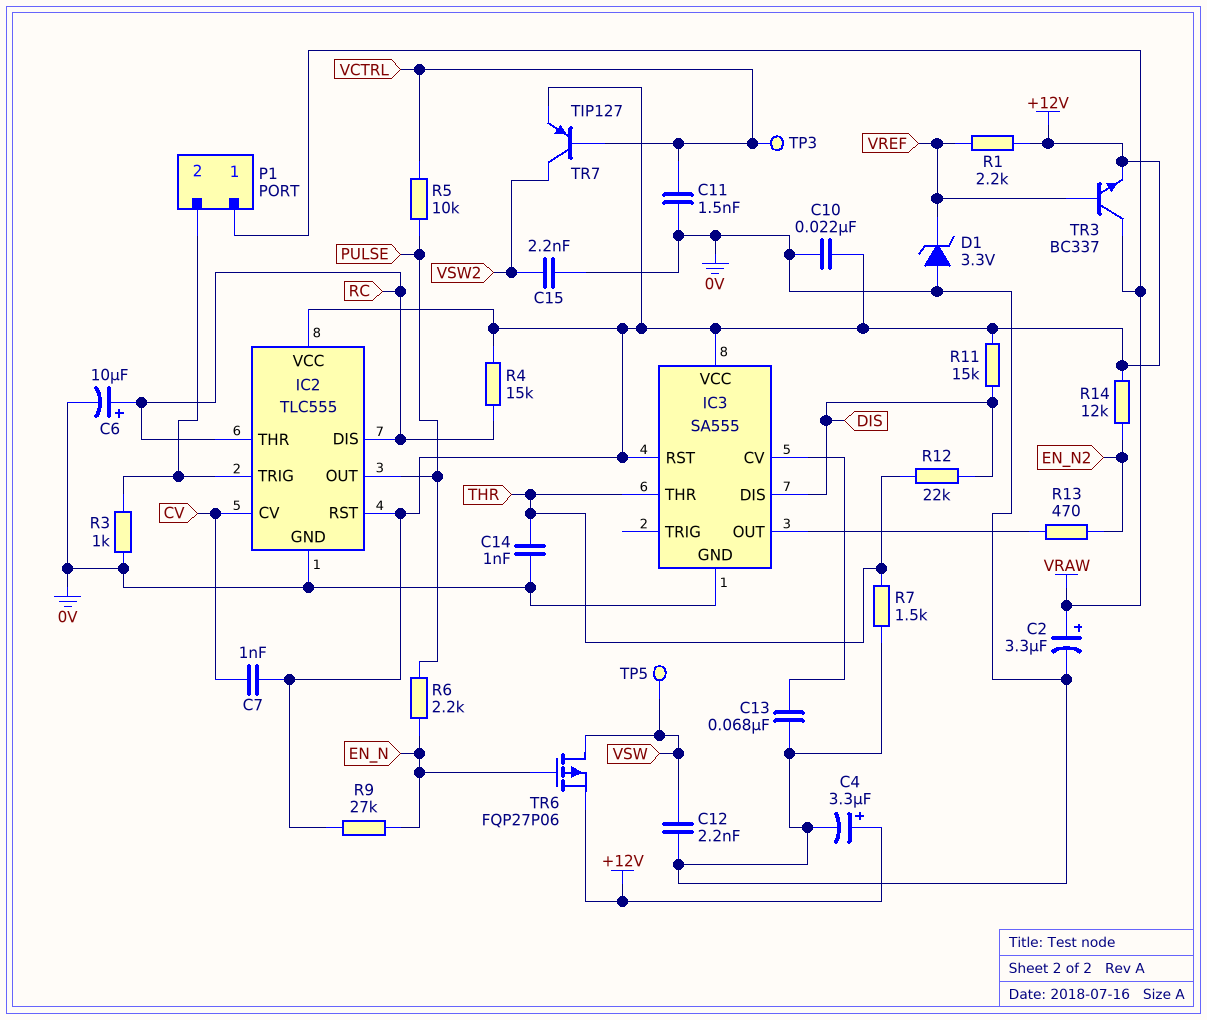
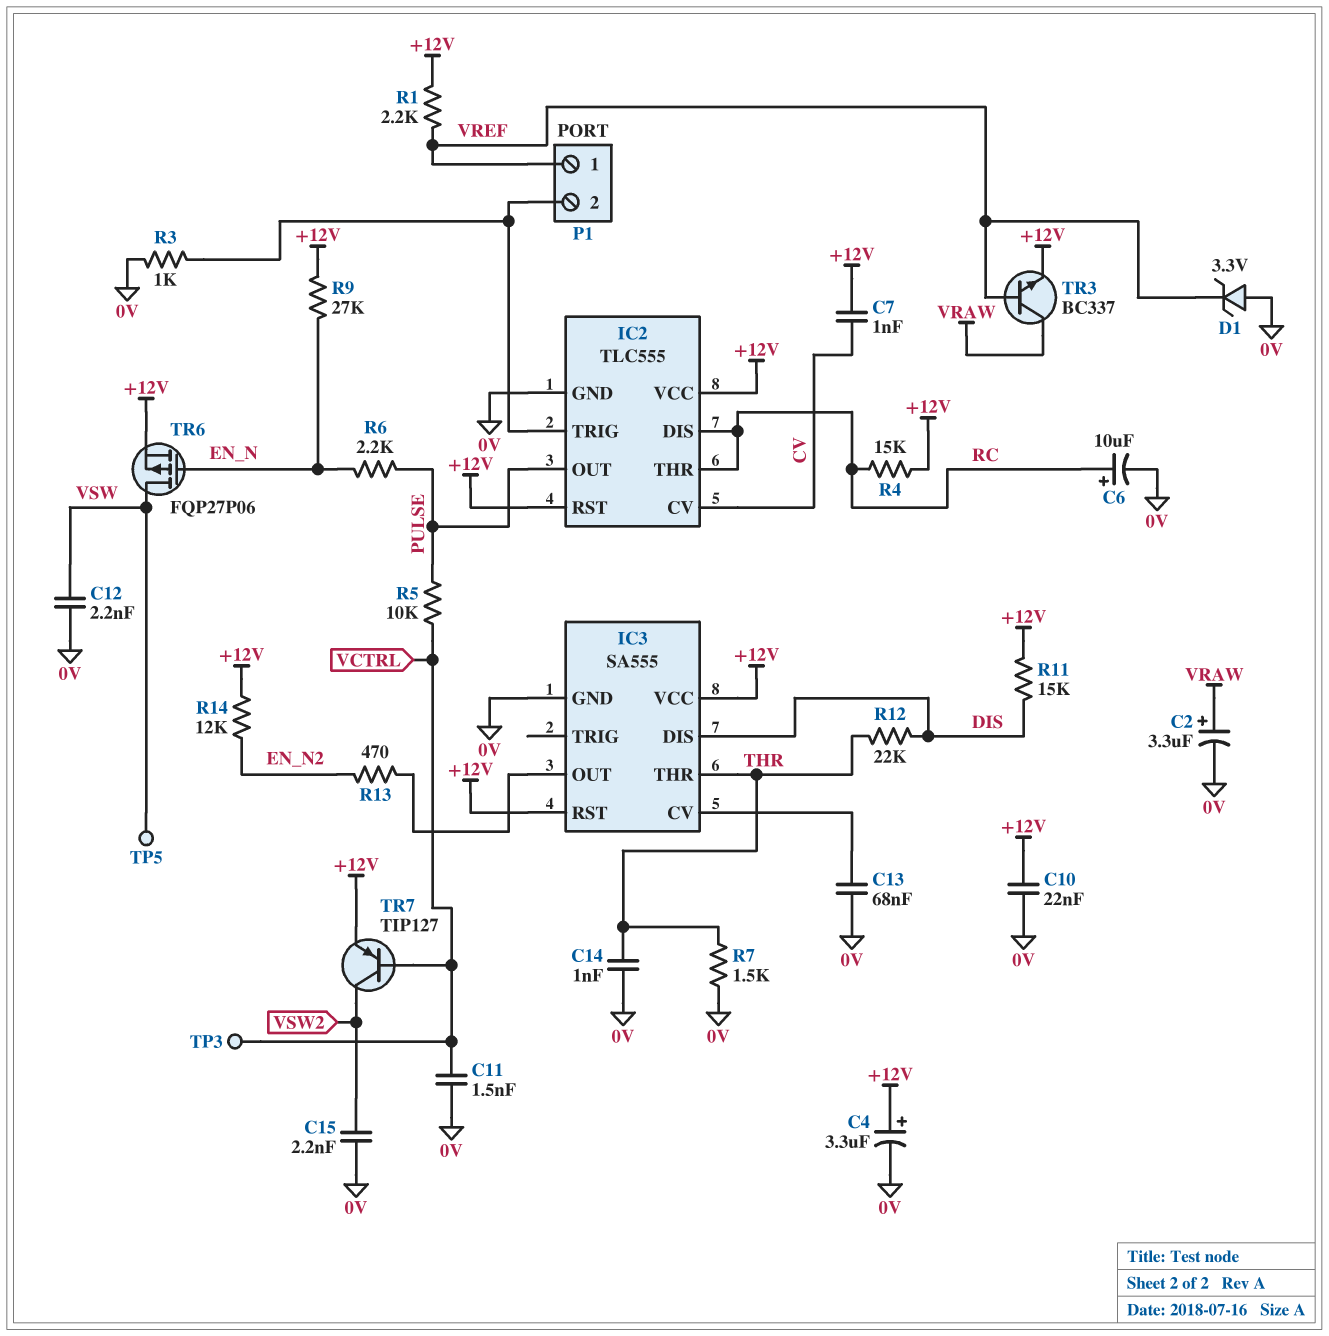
P1 pin 1: VRAW -> VREF

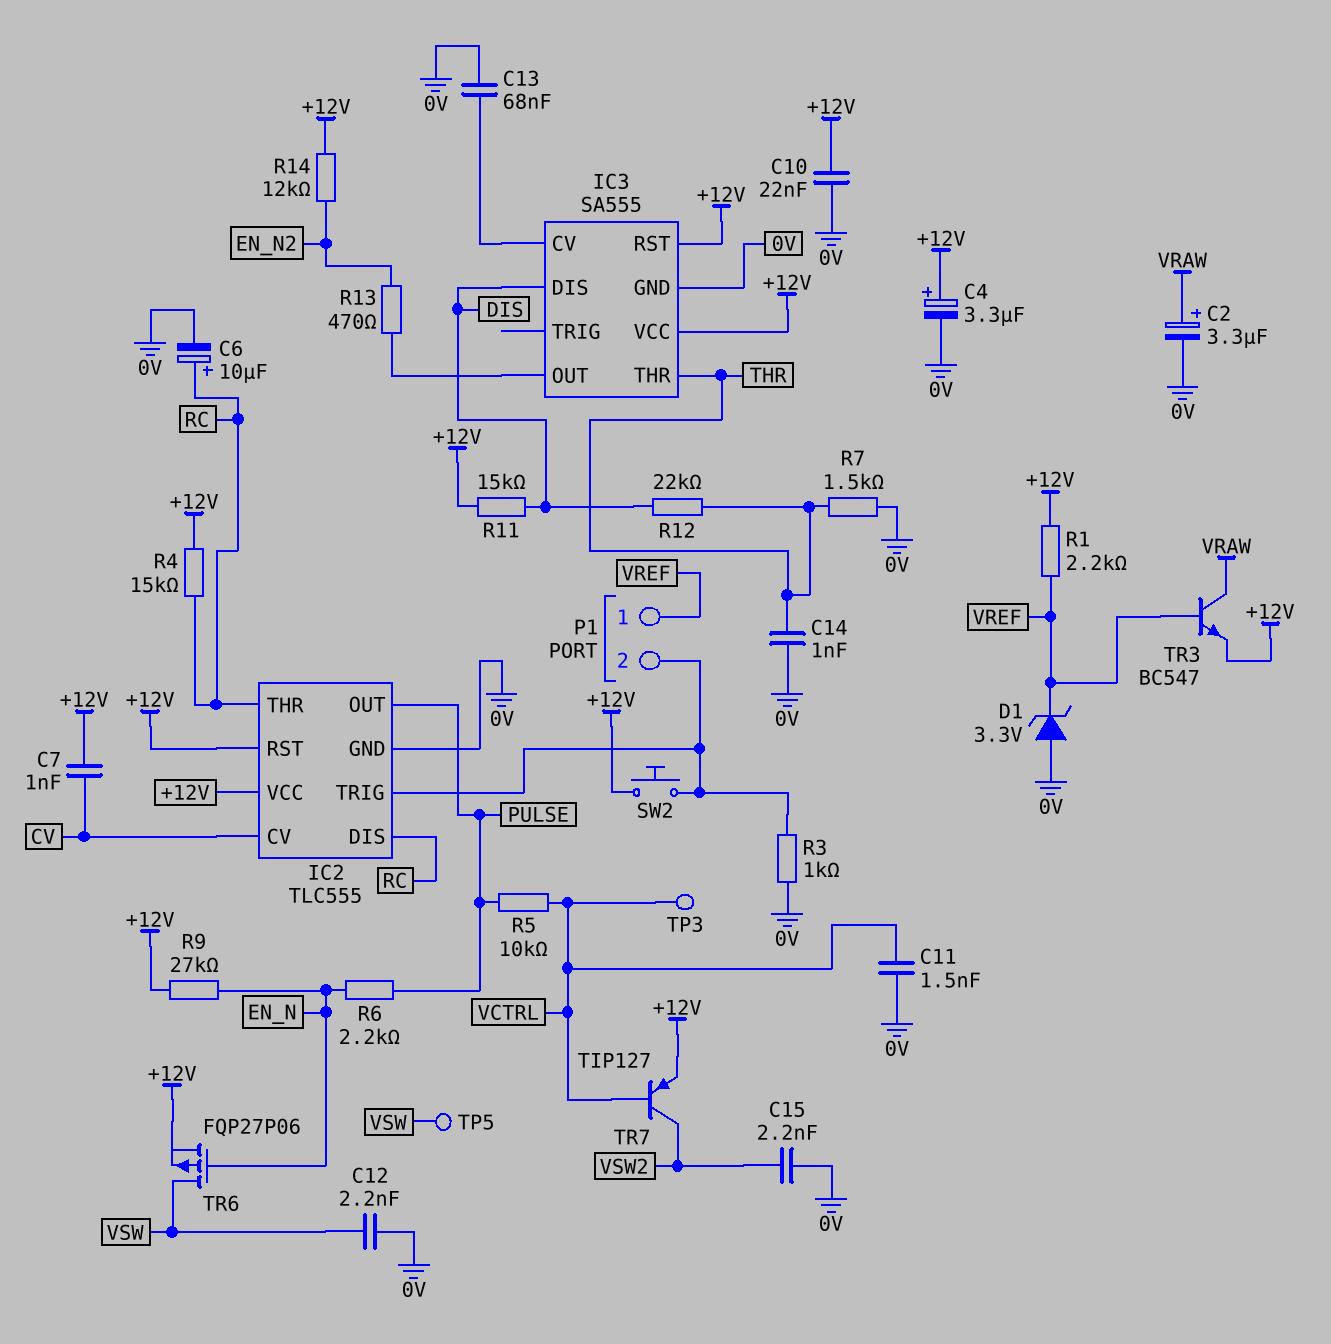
SW2: none -> button (+12V, IC2/TRIG)
TR3: NPN BC337 (B VREF, C VRAW, E +12V) -> NPN BC547 (B VREF, C VRAW, E +12V)

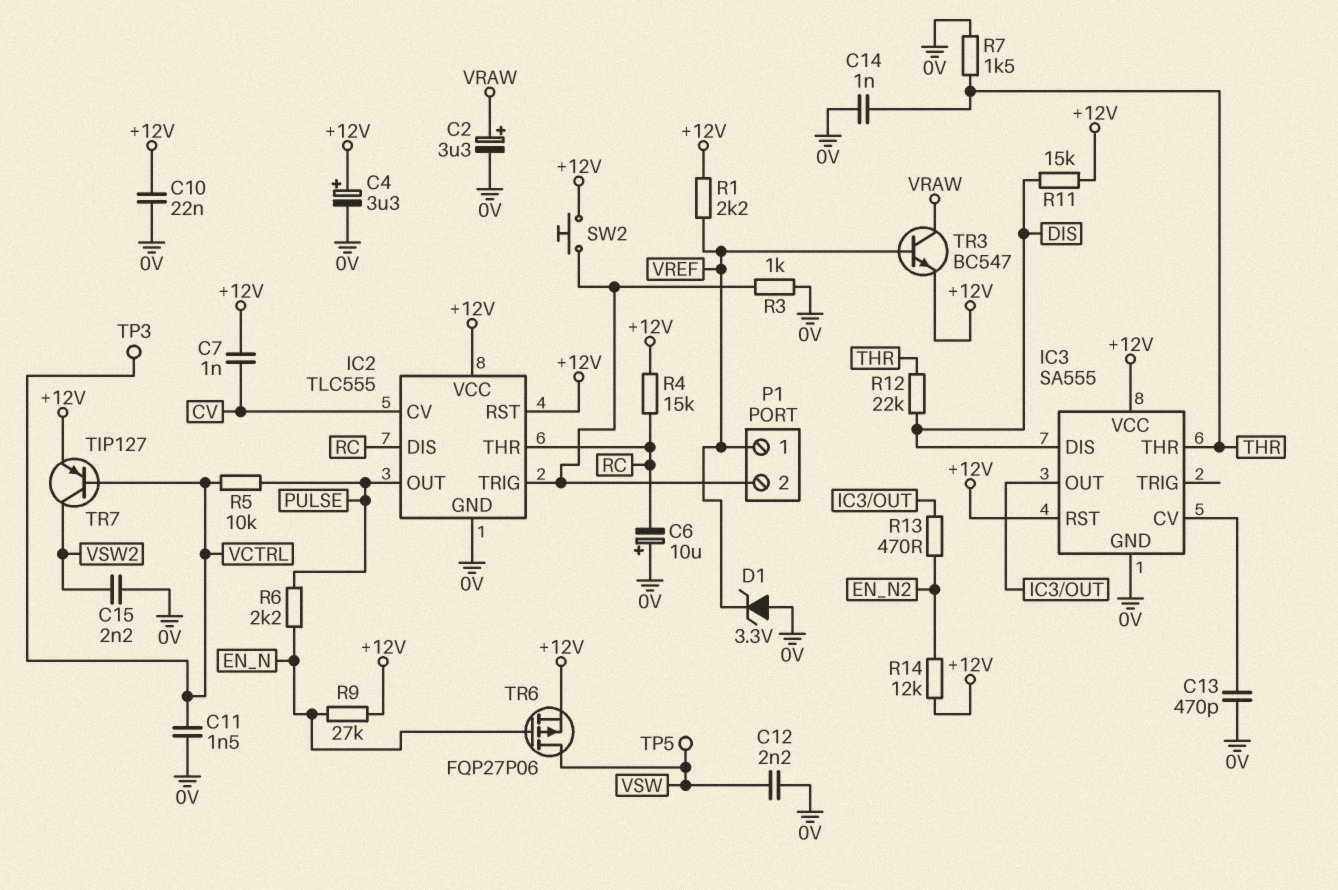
C6: 10uF (plus RC, minus 0V) -> 10uF (plus 0V, minus RC)
C13: 68nF (0V, IC3/CV) -> 470pF (0V, IC3/CV)

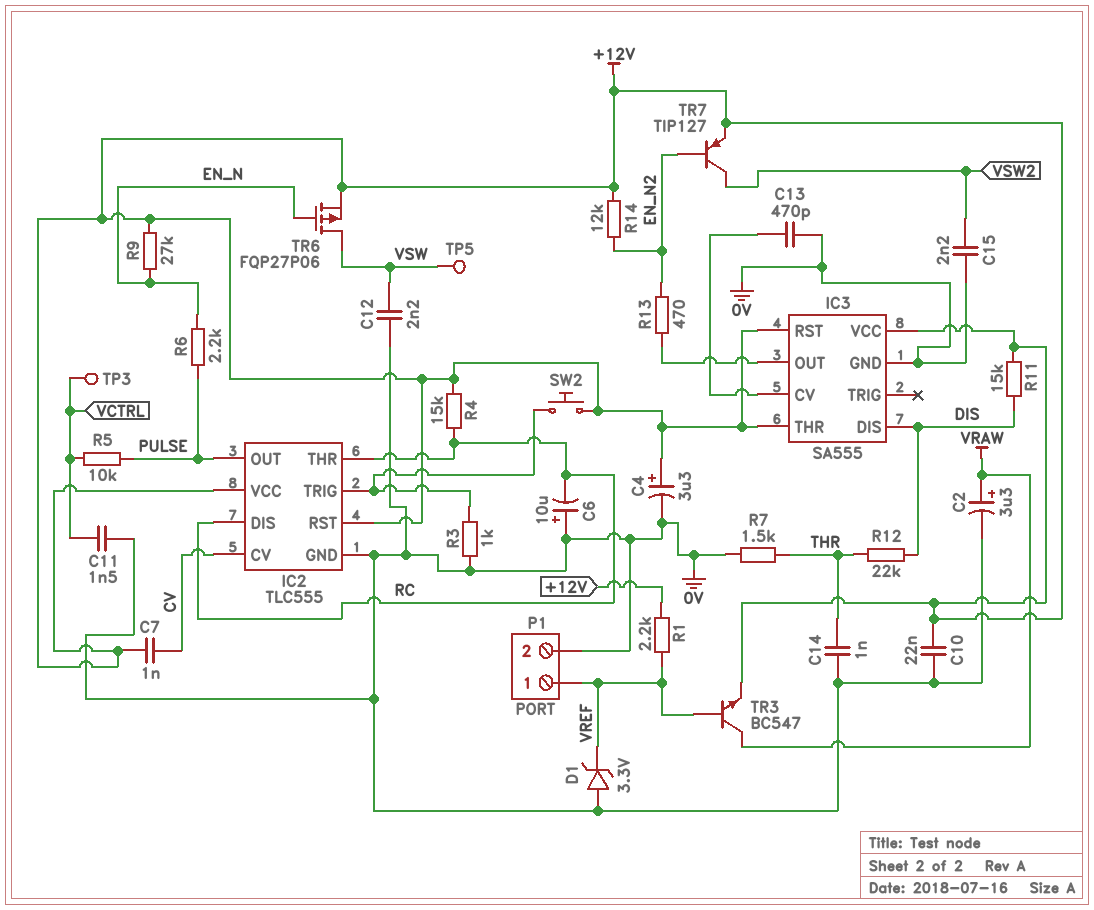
IC3 pin THR: THR -> +12V
P1 pin 2: IC2/TRIG -> 0V
TR7: PNP TIP127 (B VCTRL, C VSW2, E +12V) -> PNP TIP127 (B EN_N2, C VSW2, E +12V)

